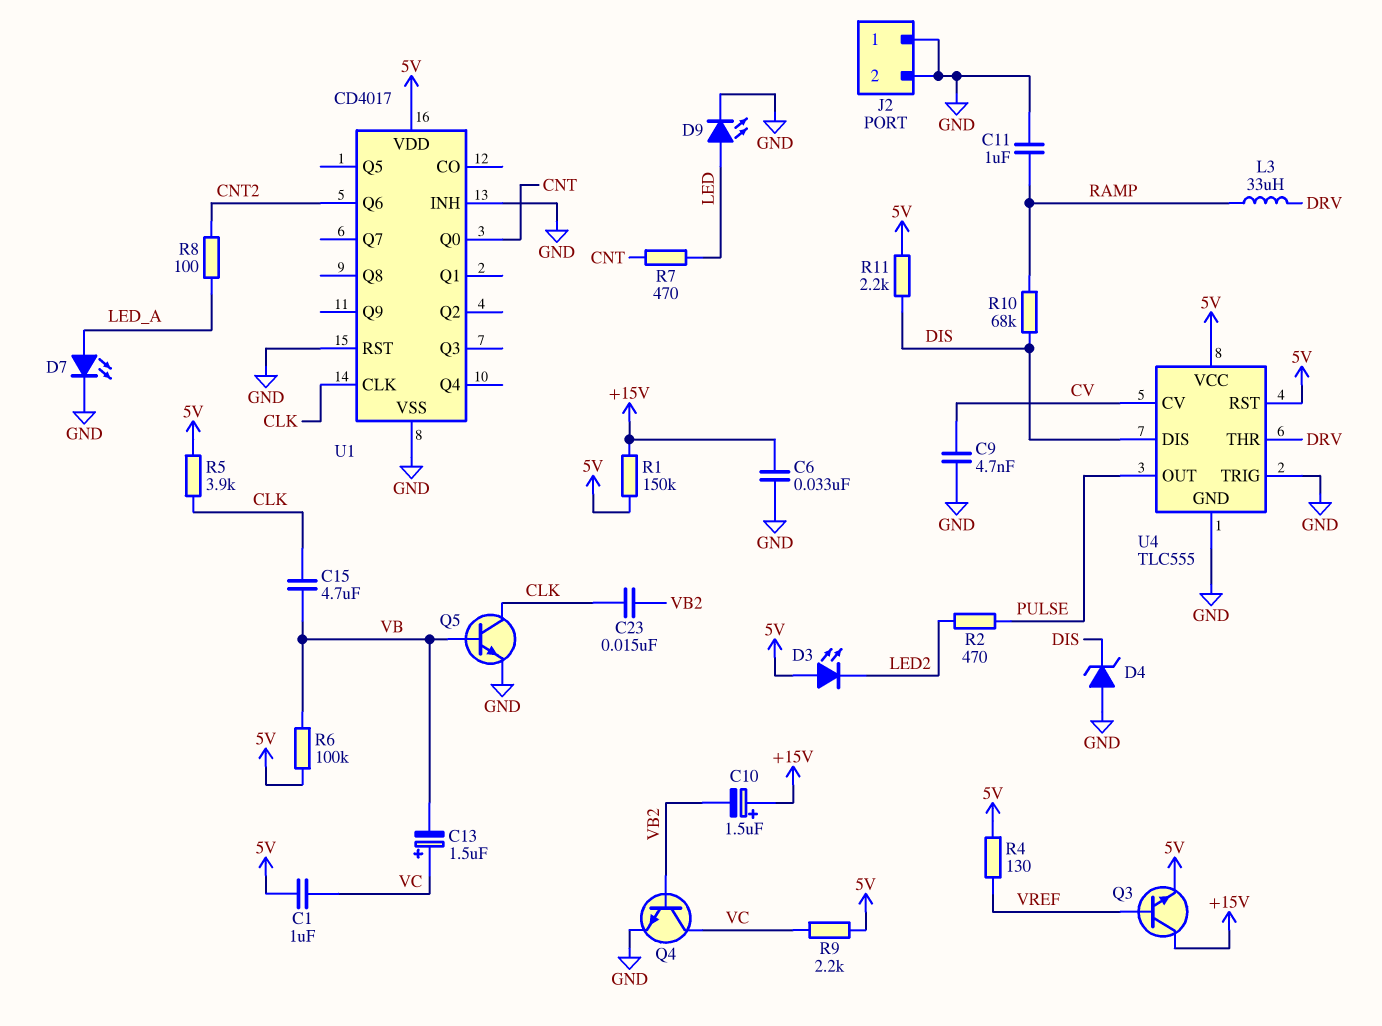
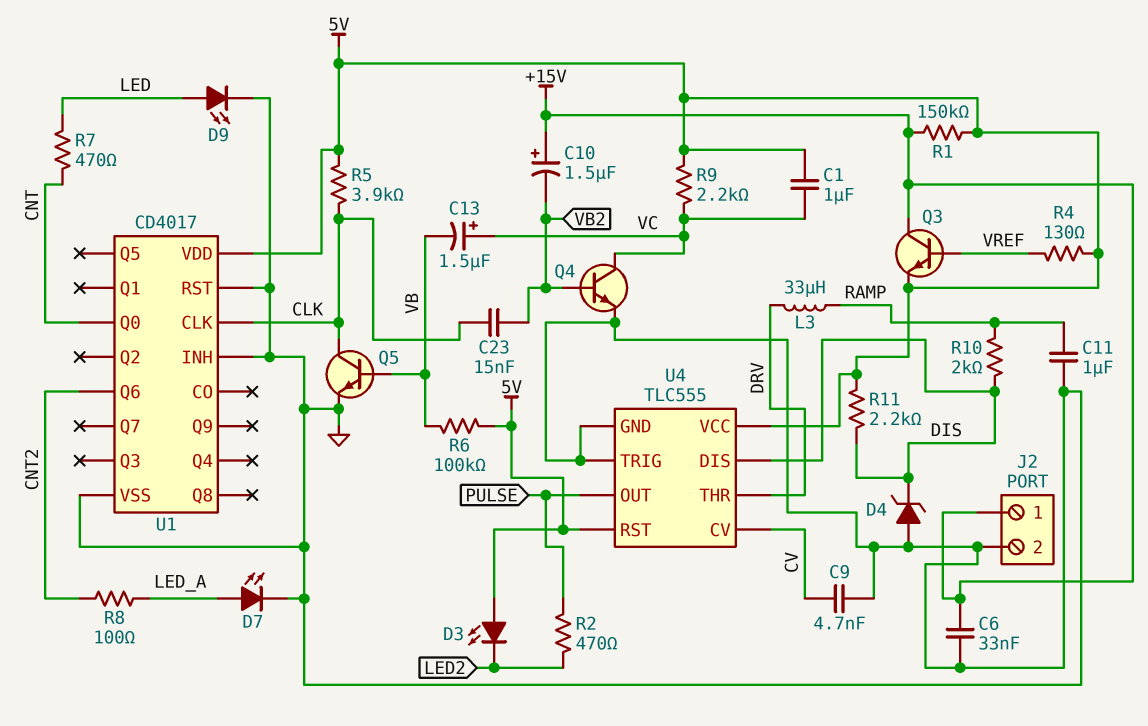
C15: 4.7uF (CLK, VB) -> none
J2 pin 1: GND -> +15V
R10: 68k (DIS, RAMP) -> 2k (DIS, RAMP)

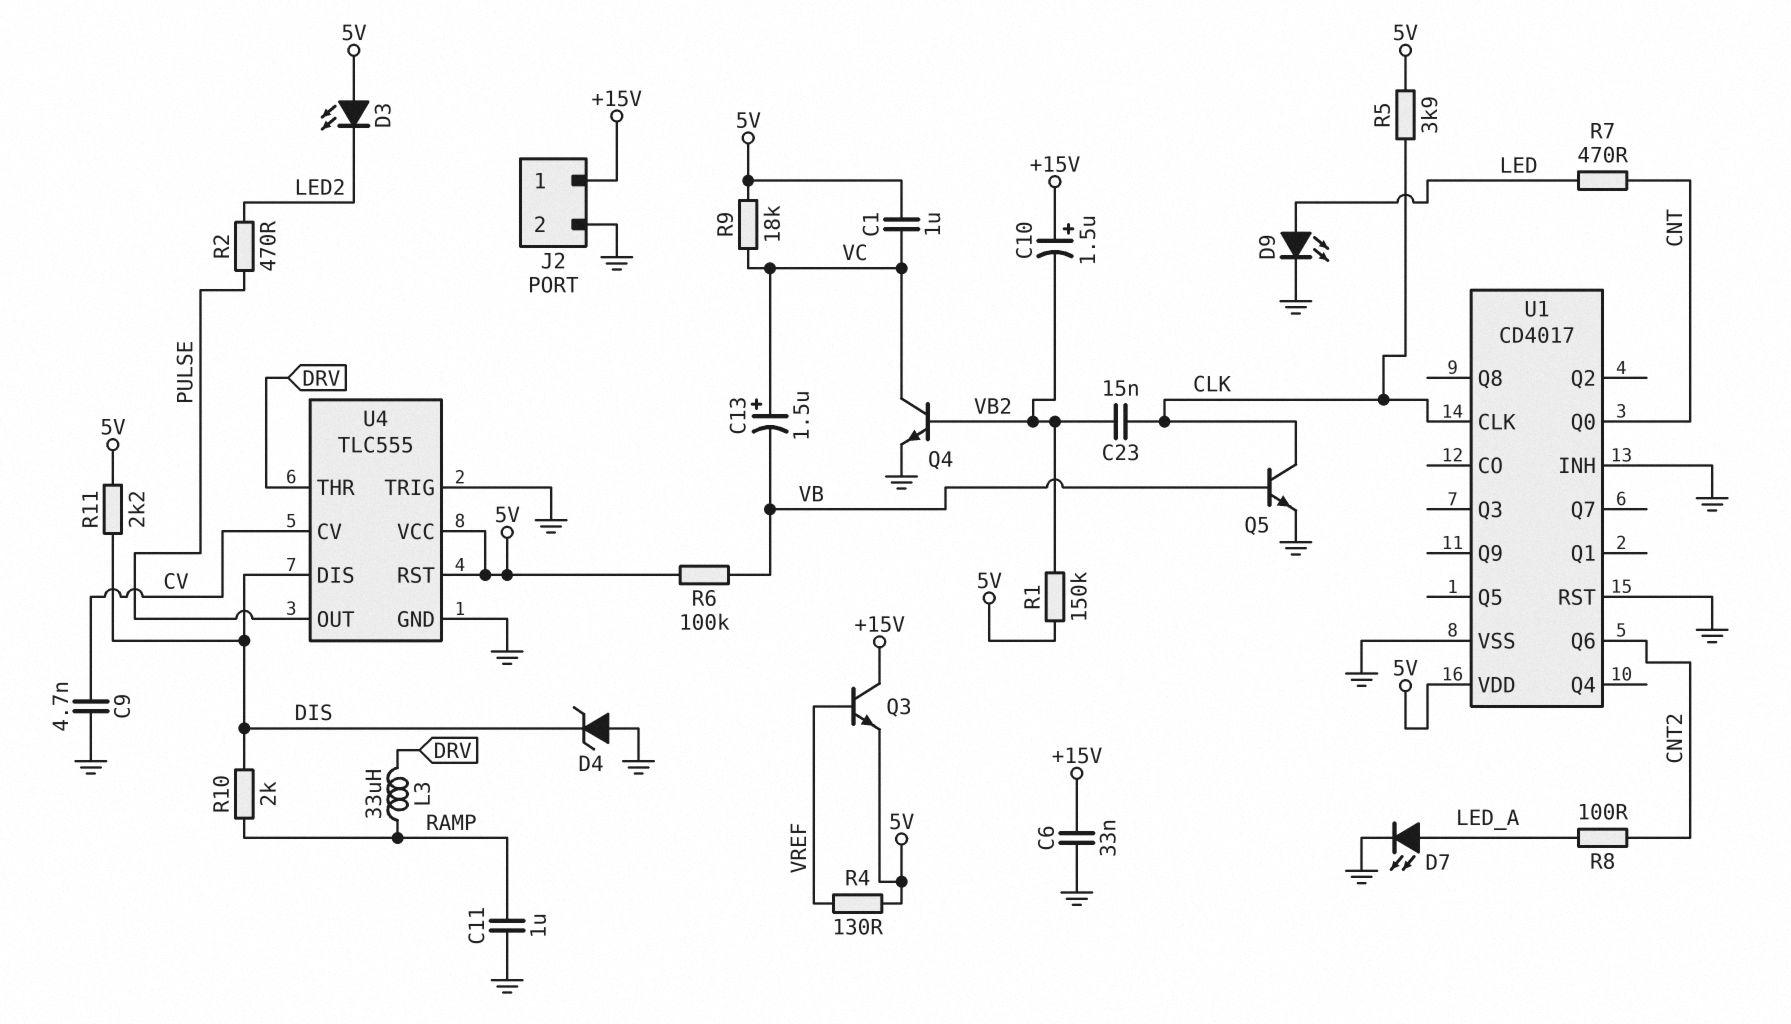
R1: 150k (+15V, 5V) -> 150k (5V, VB2)
R9: 2.2k (5V, VC) -> 18k (5V, VC)

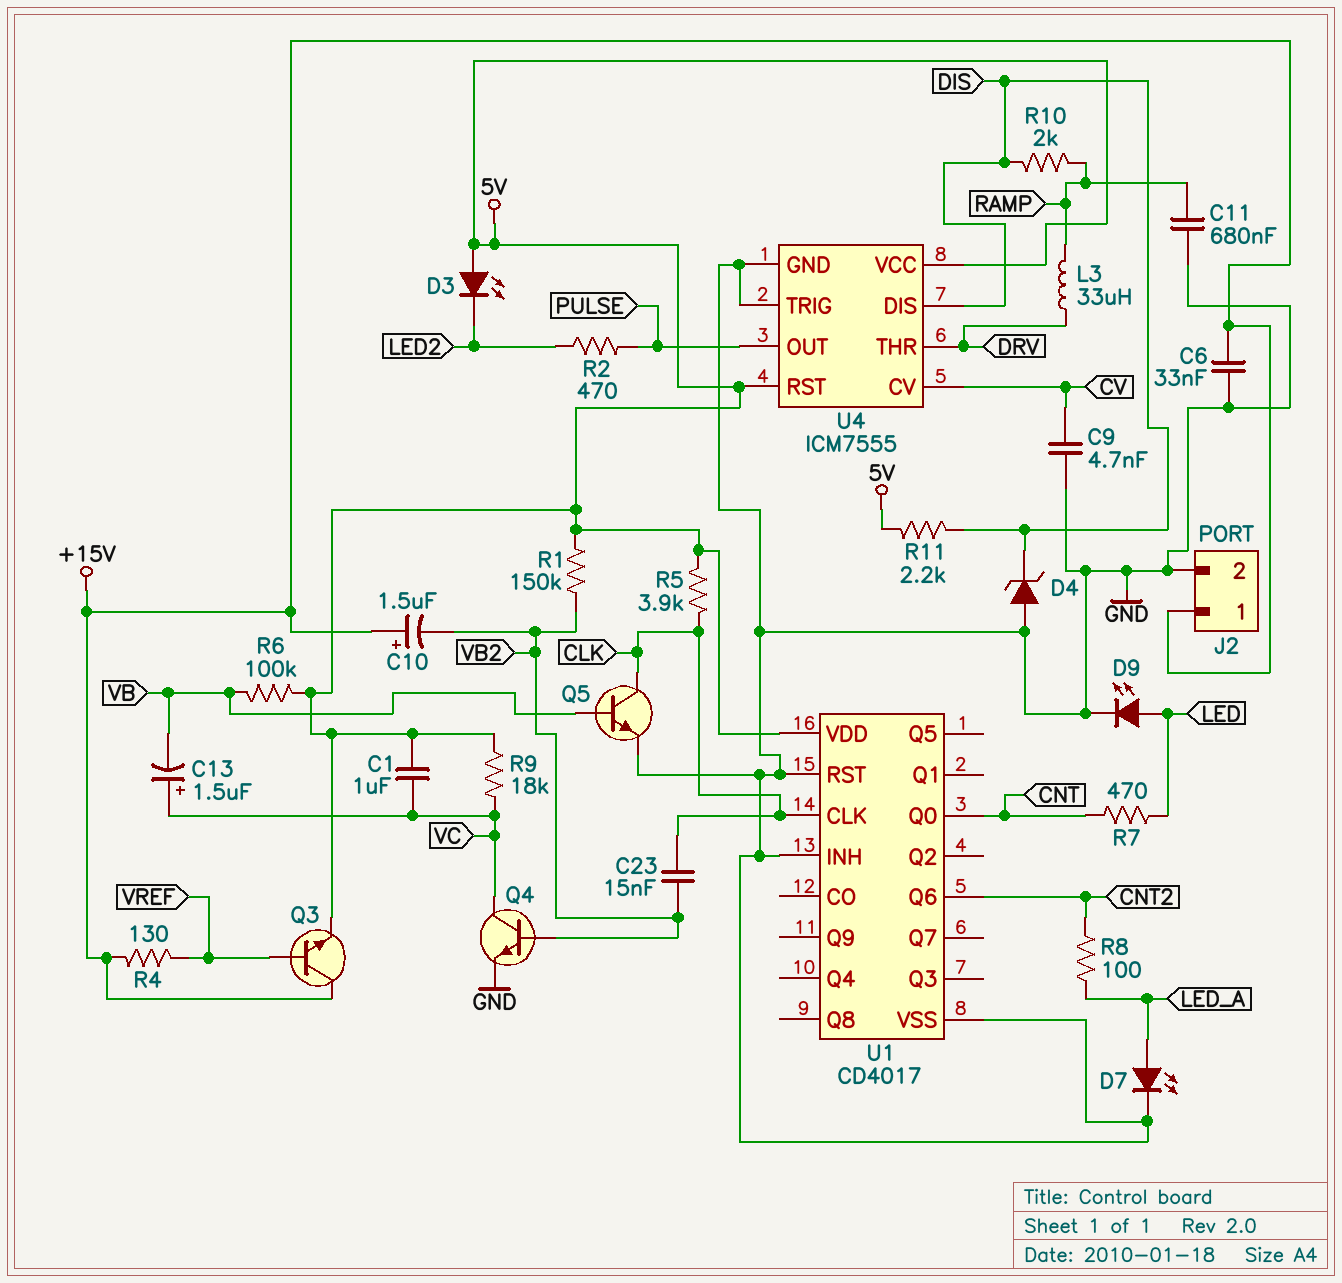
C11: 1uF (GND, RAMP) -> 680nF (GND, RAMP)
R4: 130 (5V, VREF) -> 130 (+15V, VREF)
U4: TLC555 -> ICM7555

